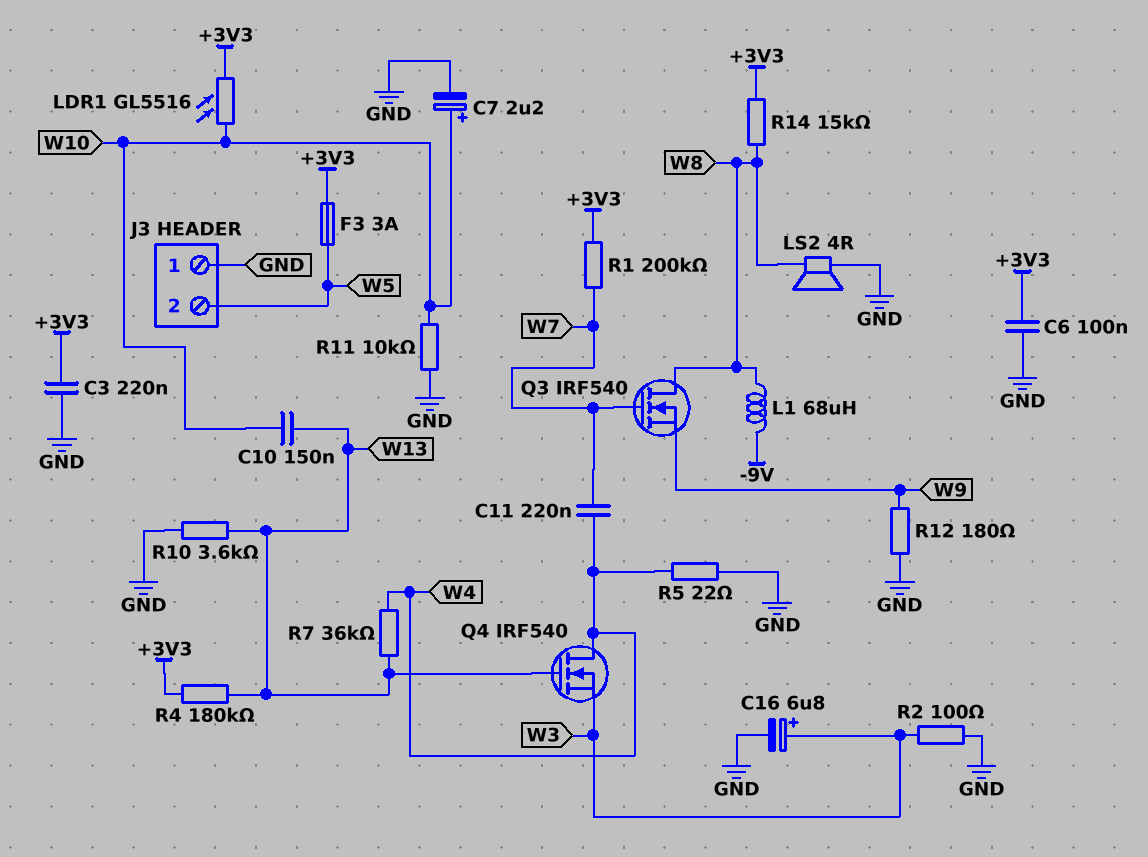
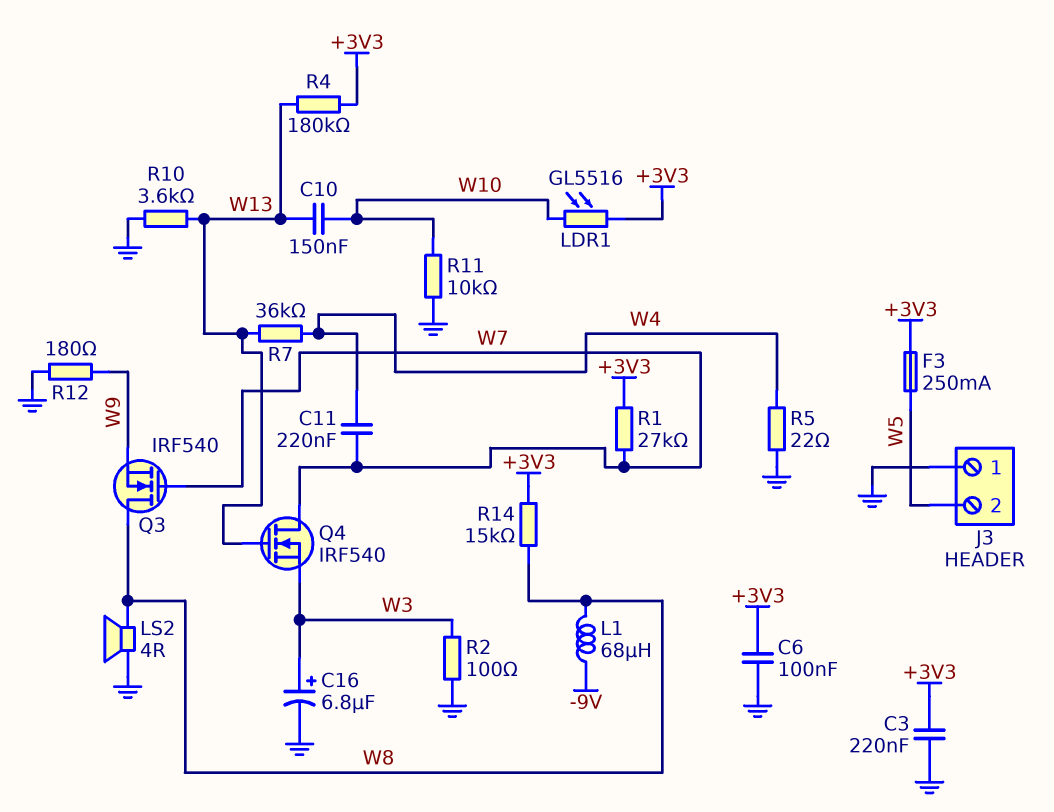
C7: 2.2uF (plus W10, minus GND) -> none
F3: 3A (+3V3, W5) -> 250mA (+3V3, W5)
Q4: NMOS IRF540 (G W13, D W4, S W3) -> NMOS IRF540 (G W13, D W7, S W3)
R1: 200k (+3V3, W7) -> 27k (+3V3, W7)

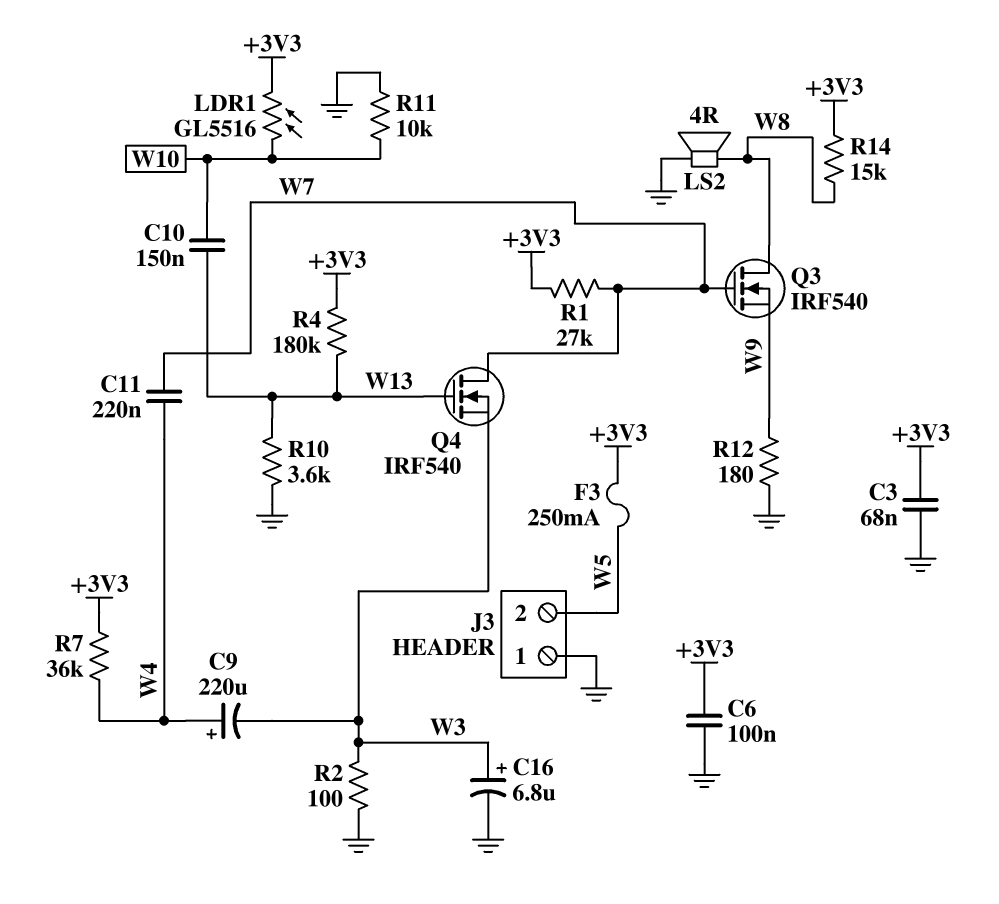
C3: 220nF (+3V3, GND) -> 68nF (+3V3, GND)
C9: none -> 220uF (plus W4, minus W3)
L1: 68uH (-9V, W8) -> none
R5: 22 (GND, W4) -> none
R7: 36k (W4, W13) -> 36k (+3V3, W4)

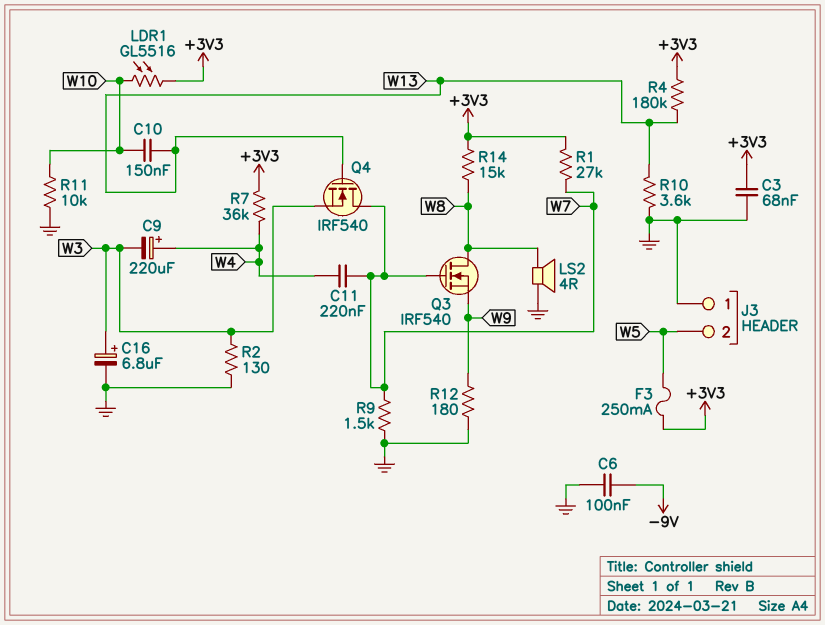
C6: 100nF (+3V3, GND) -> 100nF (-9V, GND)
R2: 100 (GND, W3) -> 130 (GND, W3)
R9: none -> 1.5k (GND, W7)

